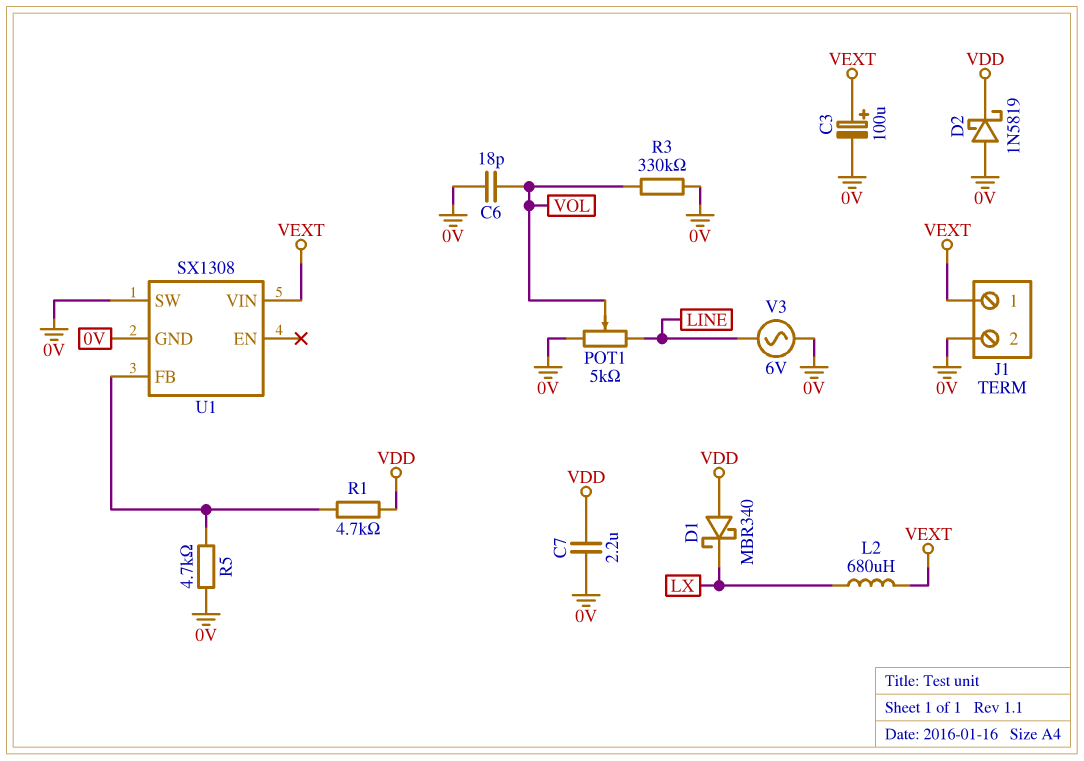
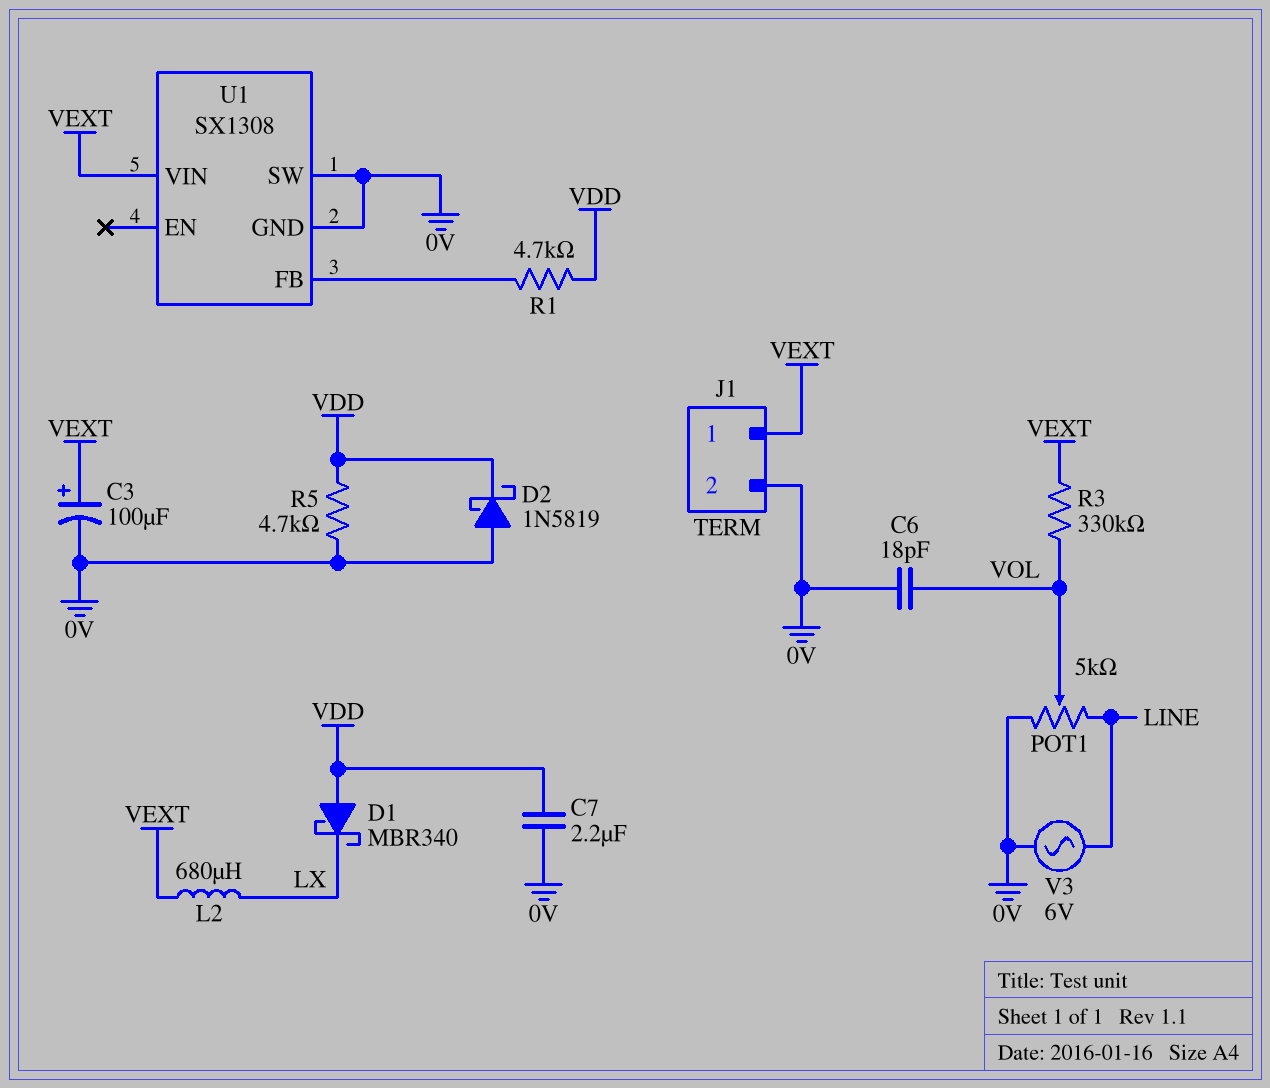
R3: 330k (0V, VOL) -> 330k (VEXT, VOL)
R5: 4.7k (0V, U1/FB) -> 4.7k (0V, VDD)

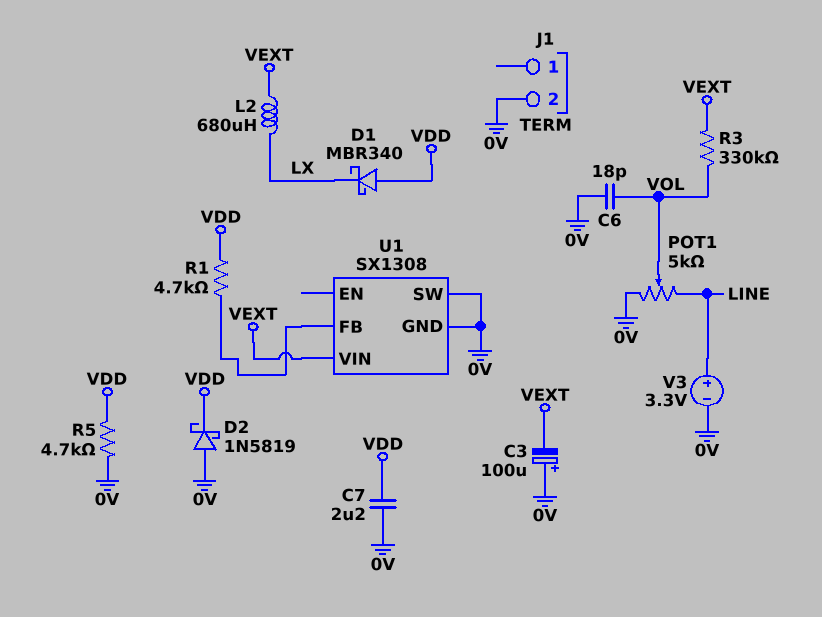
C3: 100uF (plus VEXT, minus 0V) -> 100uF (plus 0V, minus VEXT)
J1 pin 1: VEXT -> none
V3: AC 6V (0V, LINE) -> 3.3V (plus LINE, minus 0V)

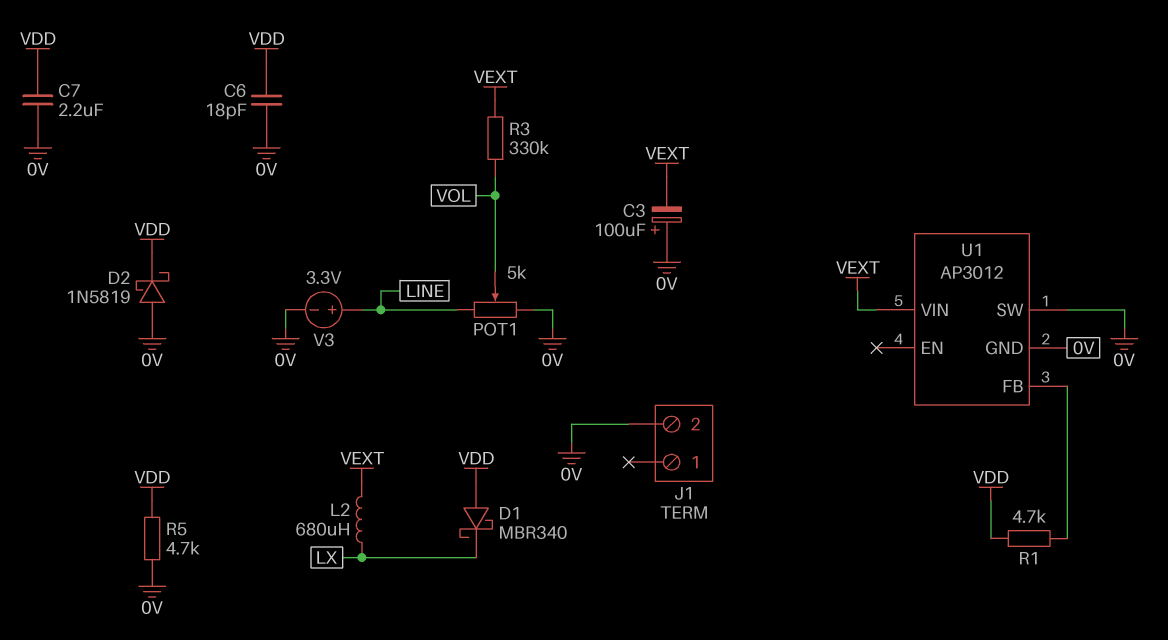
C6: 18pF (0V, VOL) -> 18pF (0V, VDD)
U1: SX1308 -> AP3012

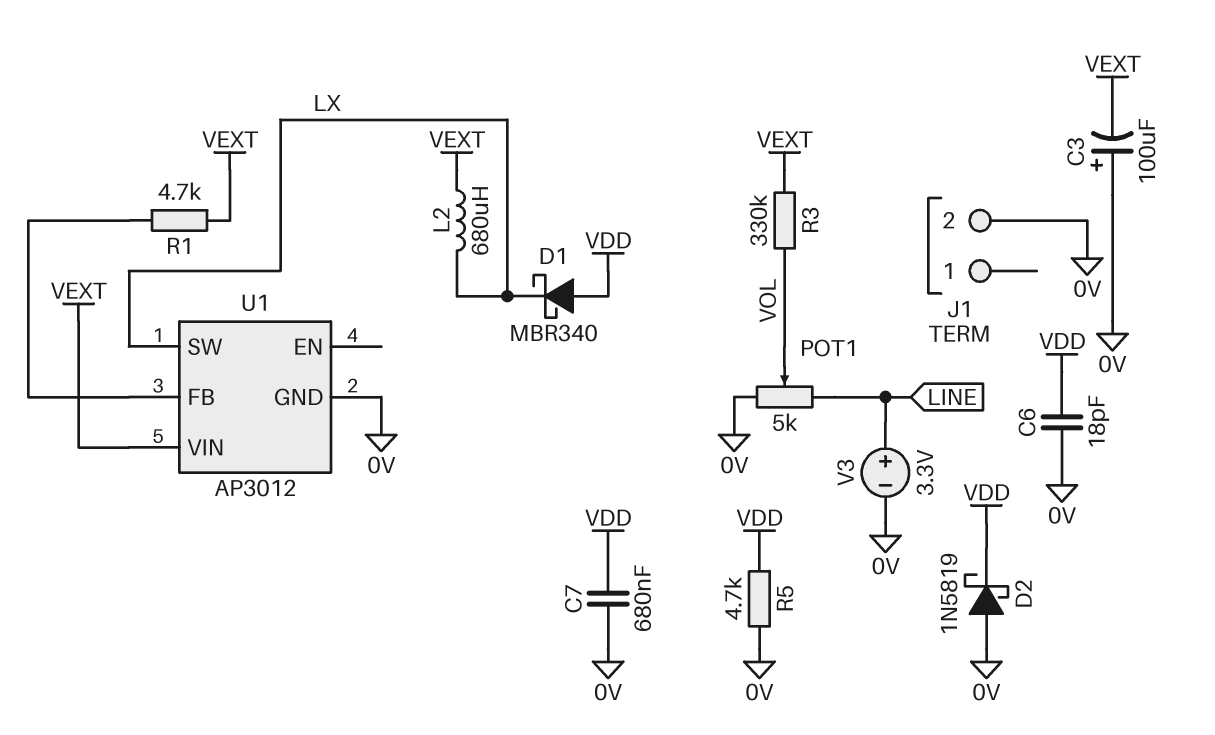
C7: 2.2uF (0V, VDD) -> 680nF (0V, VDD)
R1: 4.7k (U1/FB, VDD) -> 4.7k (U1/FB, VEXT)
U1 pin SW: 0V -> LX

